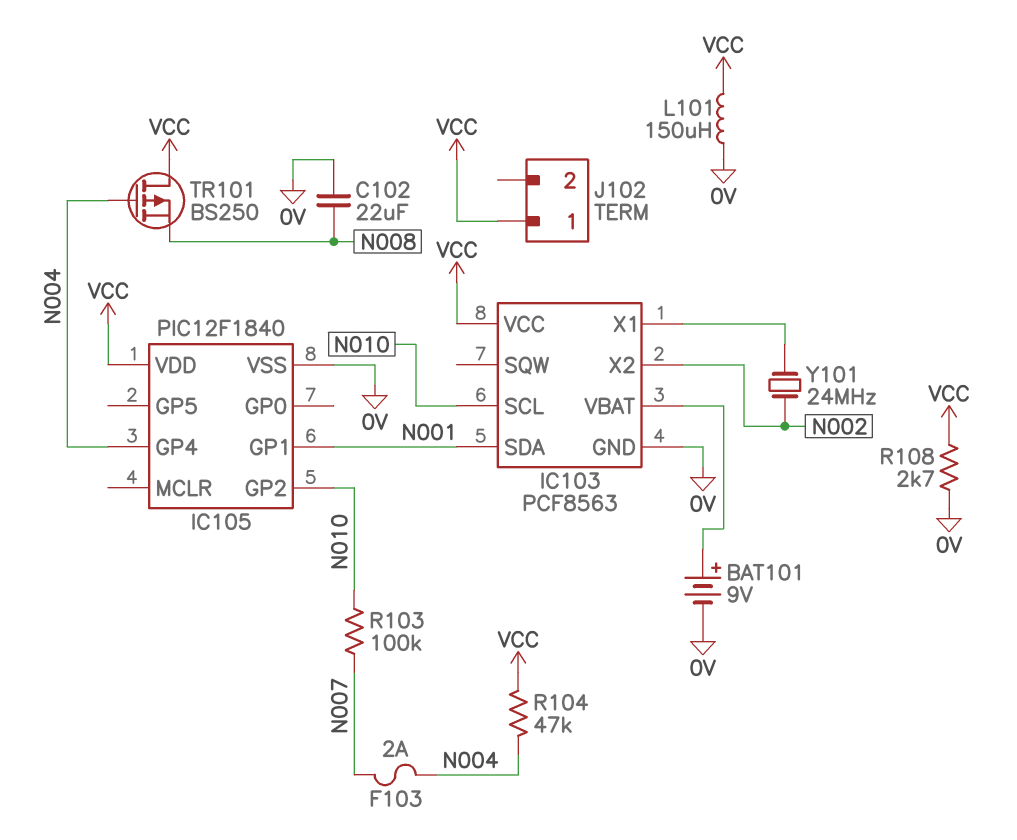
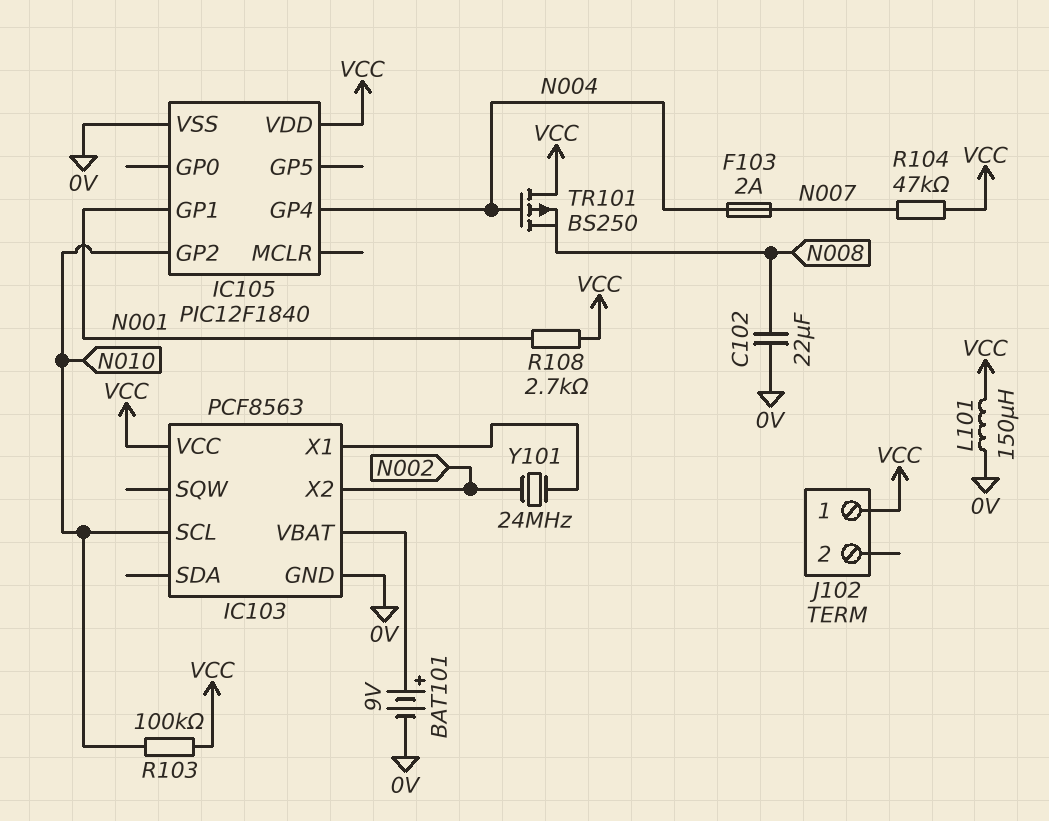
IC103 pin SDA: N001 -> none
R103: 100k (N007, N010) -> 100k (N010, VCC)
R104: 47k (N004, VCC) -> 47k (N007, VCC)
R108: 2.7k (0V, VCC) -> 2.7k (N001, VCC)

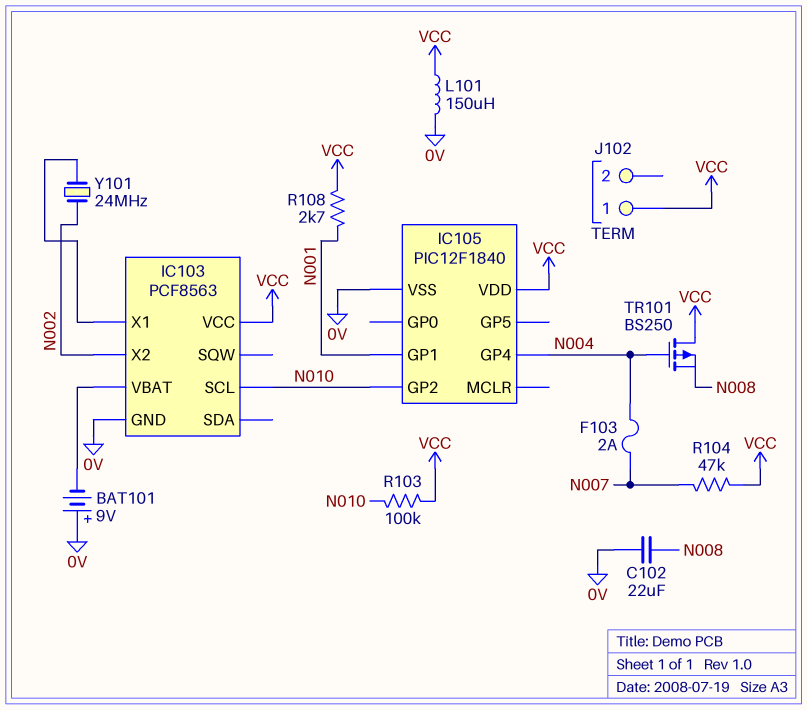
BAT101: 9V (plus IC103/VBAT, minus 0V) -> 9V (plus 0V, minus IC103/VBAT)

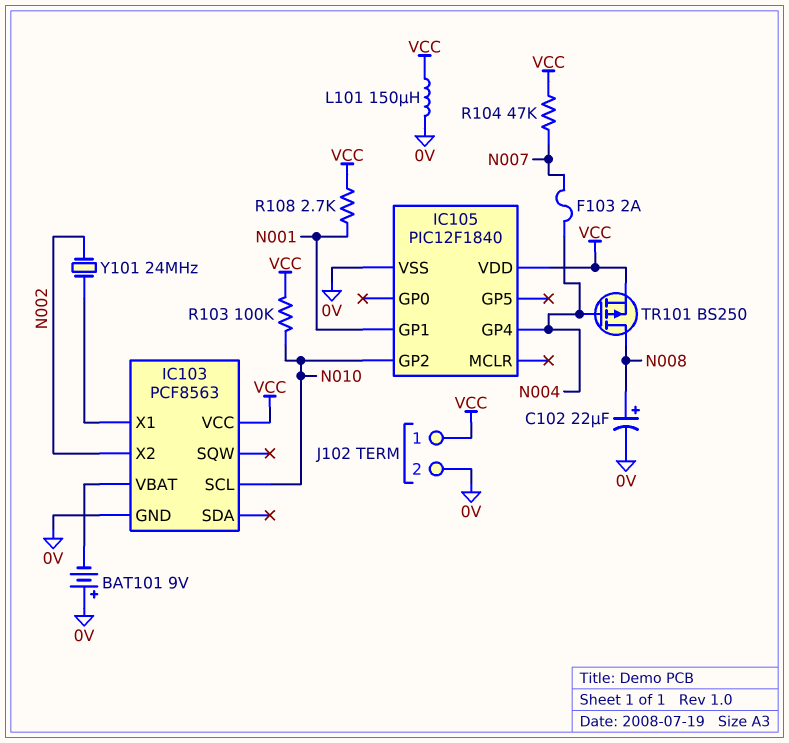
C102: 22uF (0V, N008) -> 22uF (plus N008, minus 0V)
J102 pin 2: none -> 0V
TR101: PMOS BS250 (G N004, D VCC, S N008) -> PMOS BS250 (G N004, D N008, S VCC)

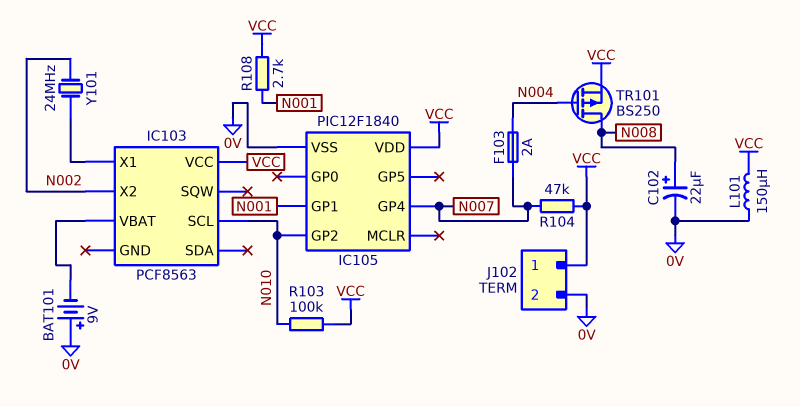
IC103 pin GND: 0V -> none
IC105 pin GP4: N004 -> N007

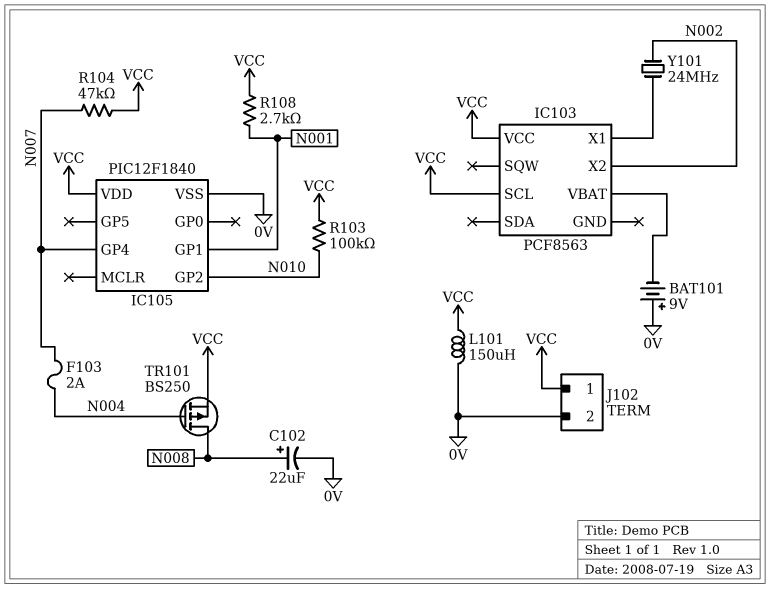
IC103 pin SCL: N010 -> VCC

